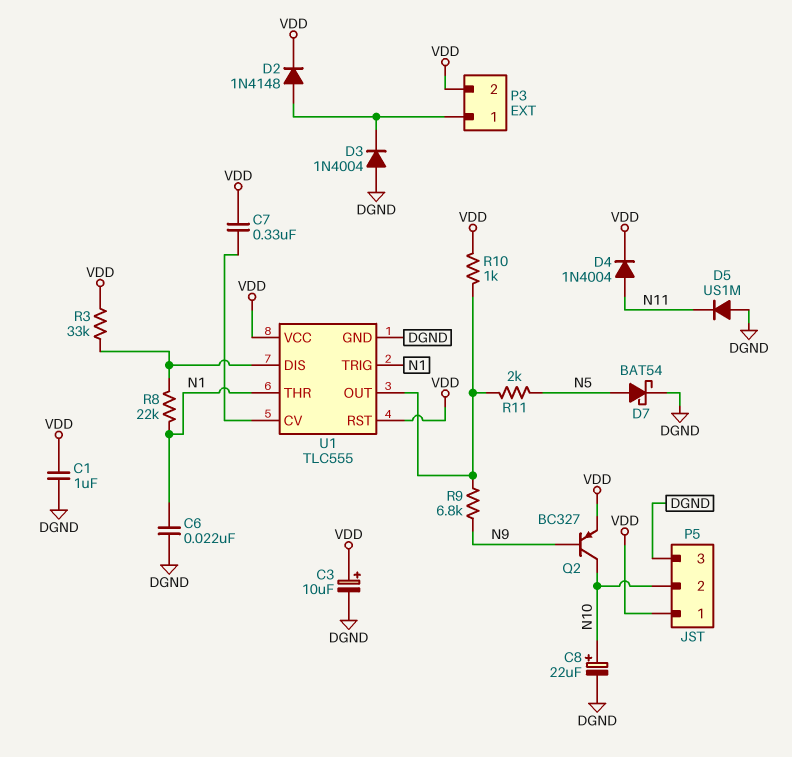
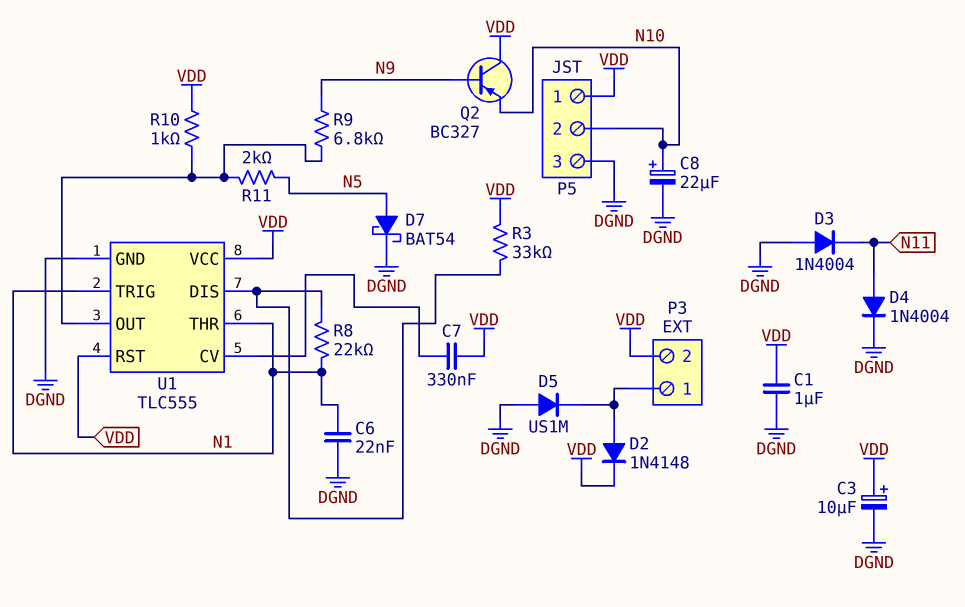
D3: diode 1N4004 (A DGND, K P3/1) -> diode 1N4004 (A DGND, K N11)
D4: diode 1N4004 (A N11, K VDD) -> diode 1N4004 (A N11, K DGND)
D5: diode US1M (A DGND, K N11) -> diode US1M (A DGND, K P3/1)
Q2: PNP BC327 (B N9, C N10, E VDD) -> PNP BC327 (B N9, C VDD, E N10)

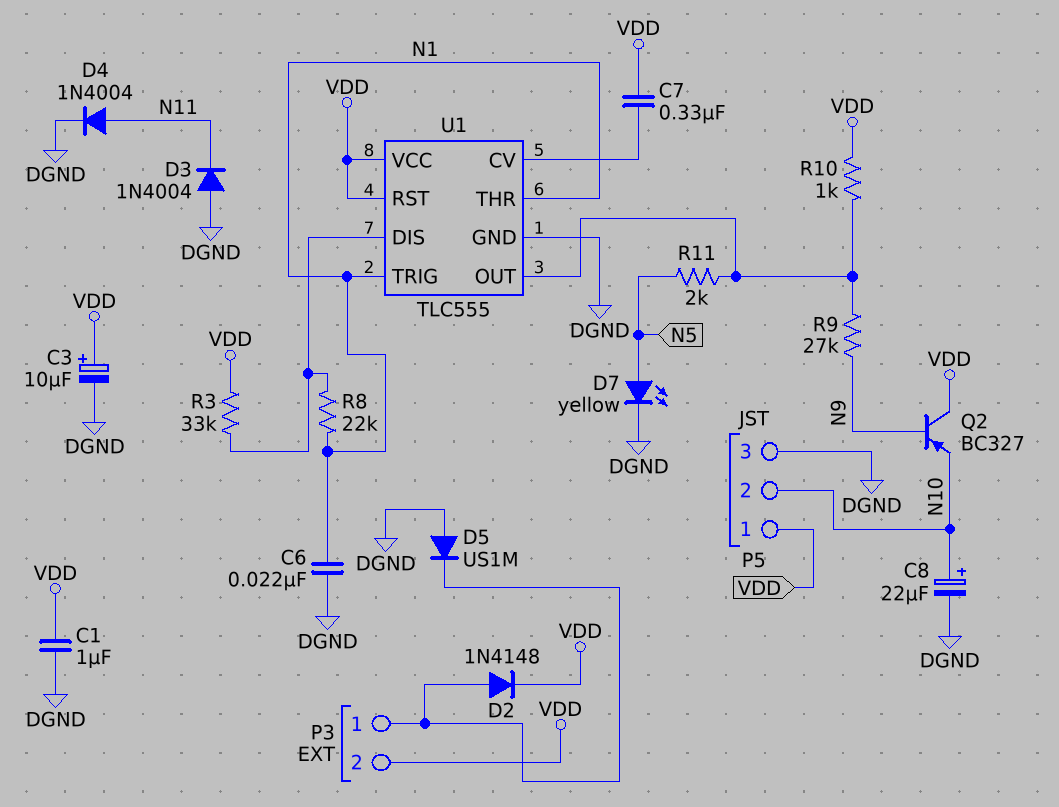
D7: schottky BAT54 (A N5, K DGND) -> LED yellow (A N5, K DGND)
R9: 6.8k (N9, U1/OUT) -> 27k (N9, U1/OUT)

